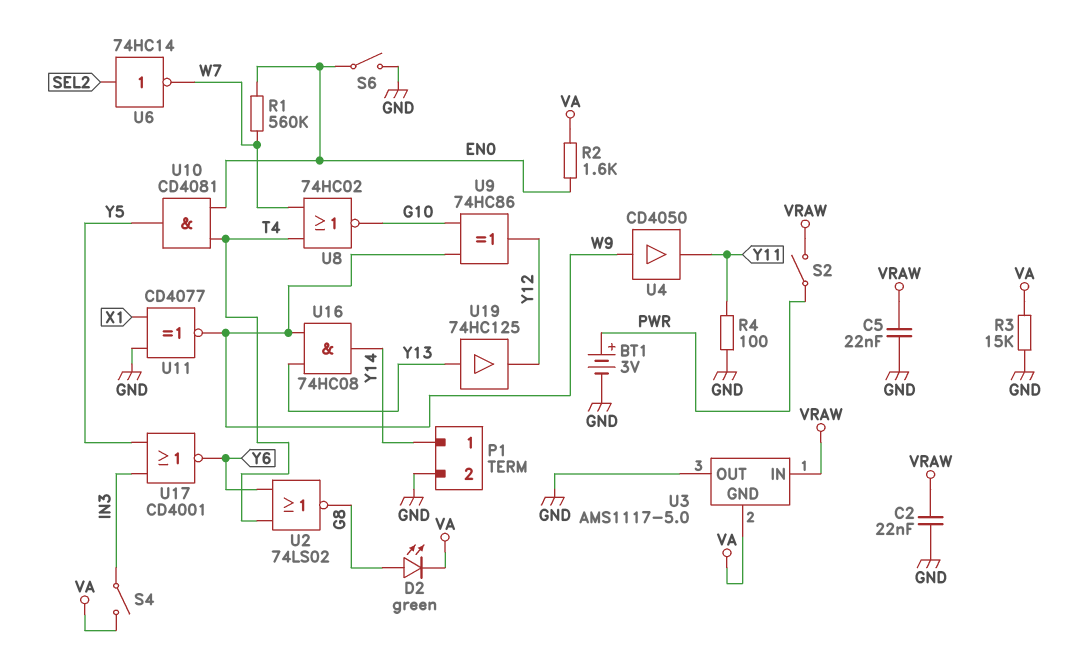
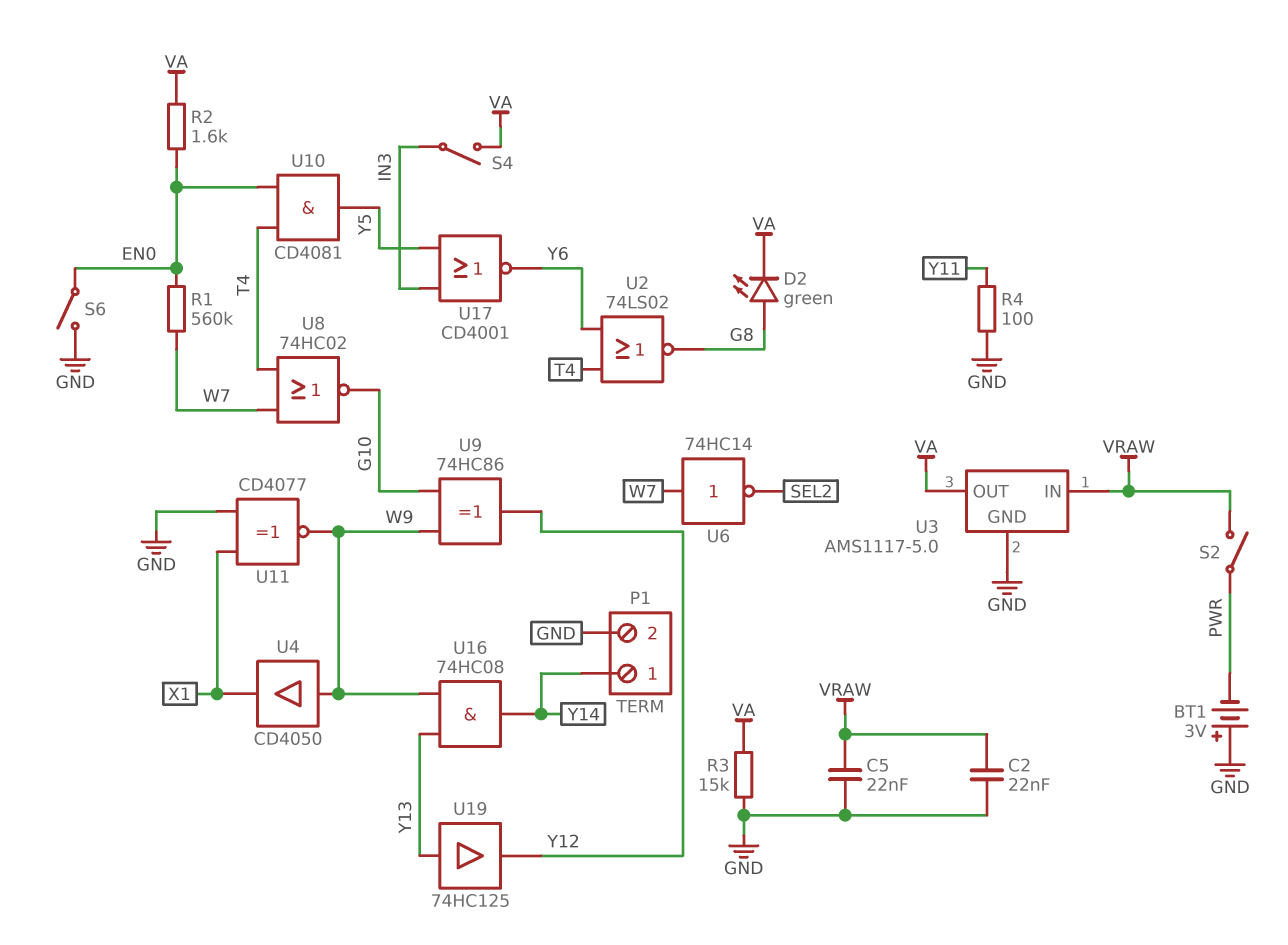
BT1: 3V (plus PWR, minus GND) -> 3V (plus GND, minus PWR)
U3 pin GND: VA -> GND
U3 pin OUT: GND -> VA
U4: buffer CD4050 (in W9, out Y11) -> buffer CD4050 (in W9, out X1)
U6: NOT 74HC14 (in SEL2, out W7) -> NOT 74HC14 (in W7, out SEL2)

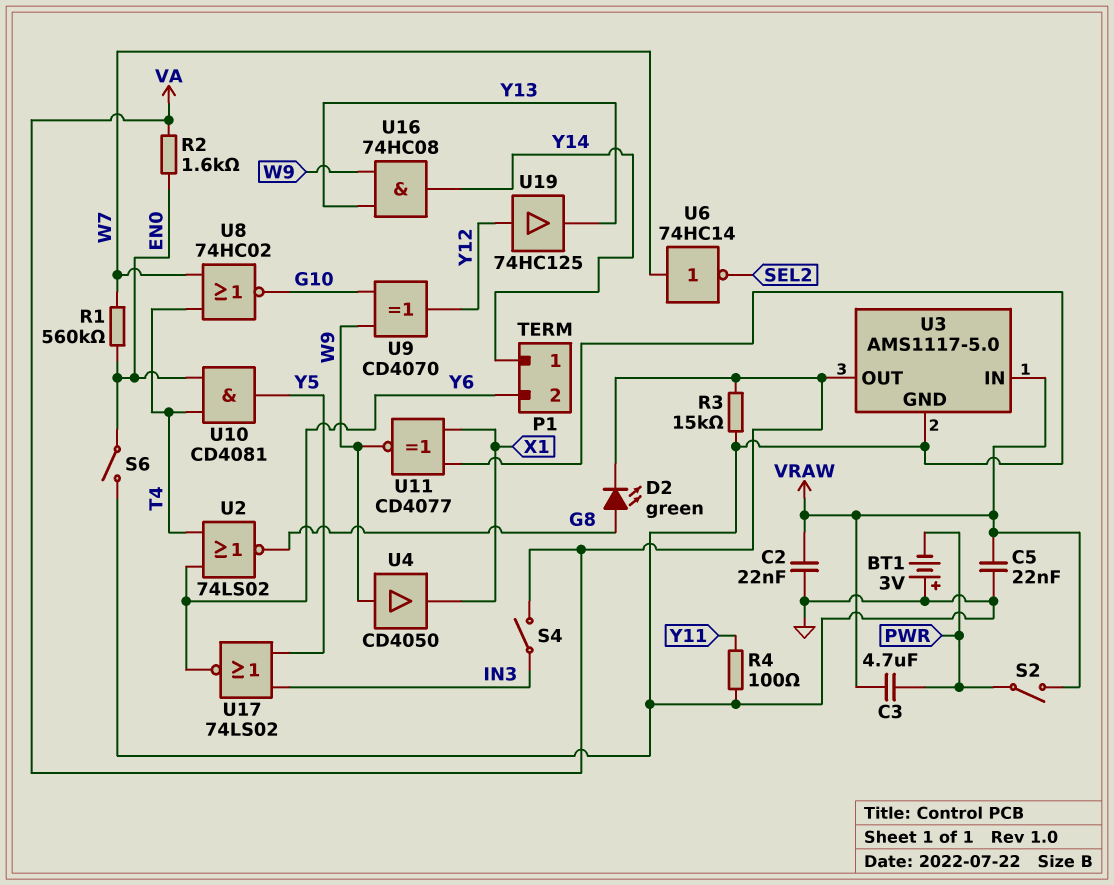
C3: none -> 4.7uF (PWR, VRAW)
P1 pin 2: GND -> Y6
U9: XOR 74HC86 (in G10, in W9, out Y12) -> XOR CD4070 (in G10, in W9, out Y12)
U17: NOR CD4001 (in IN3, in Y5, out Y6) -> NOR 74LS02 (in IN3, in Y5, out Y6)
U19: buffer 74HC125 (in Y13, out Y12) -> buffer 74HC125 (in Y12, out Y13)

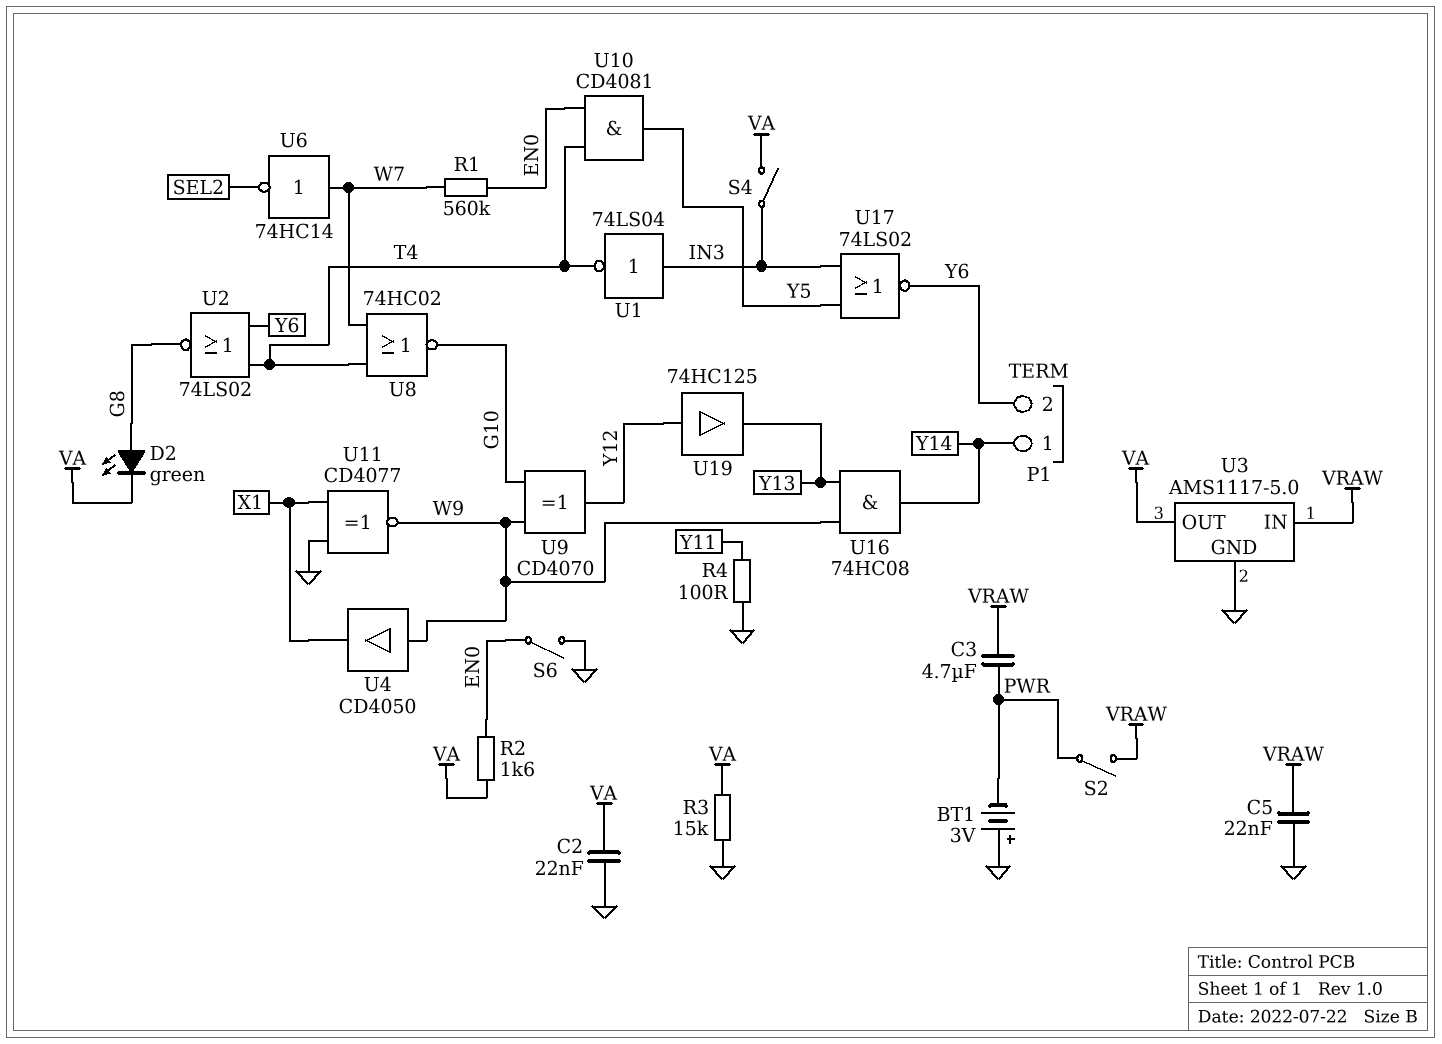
C2: 22nF (GND, VRAW) -> 22nF (GND, VA)
U1: none -> NOT 74LS04 (in IN3, out T4)

